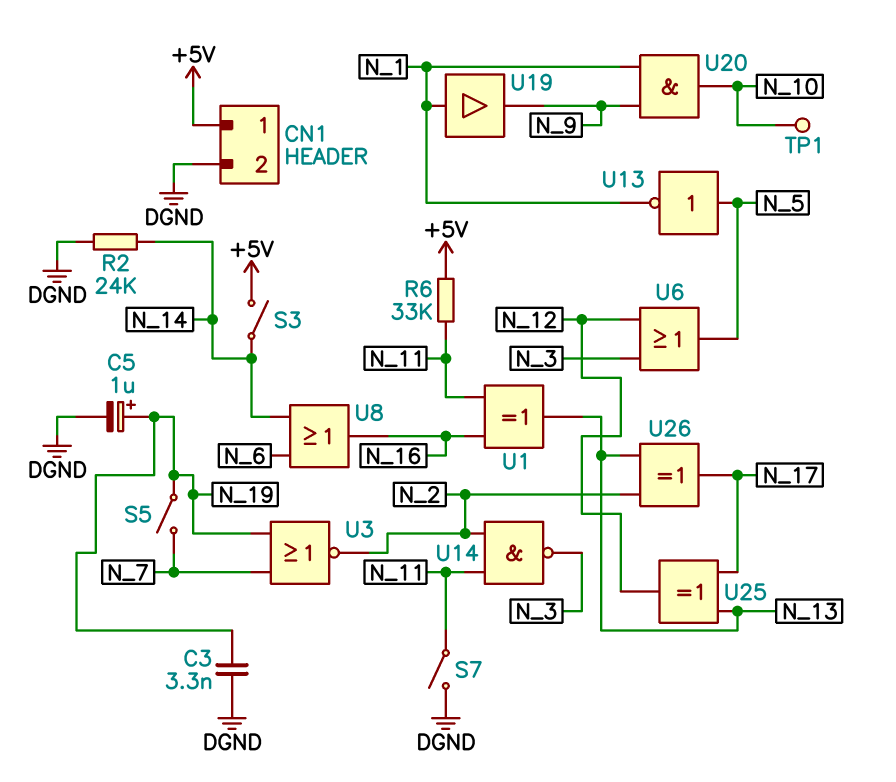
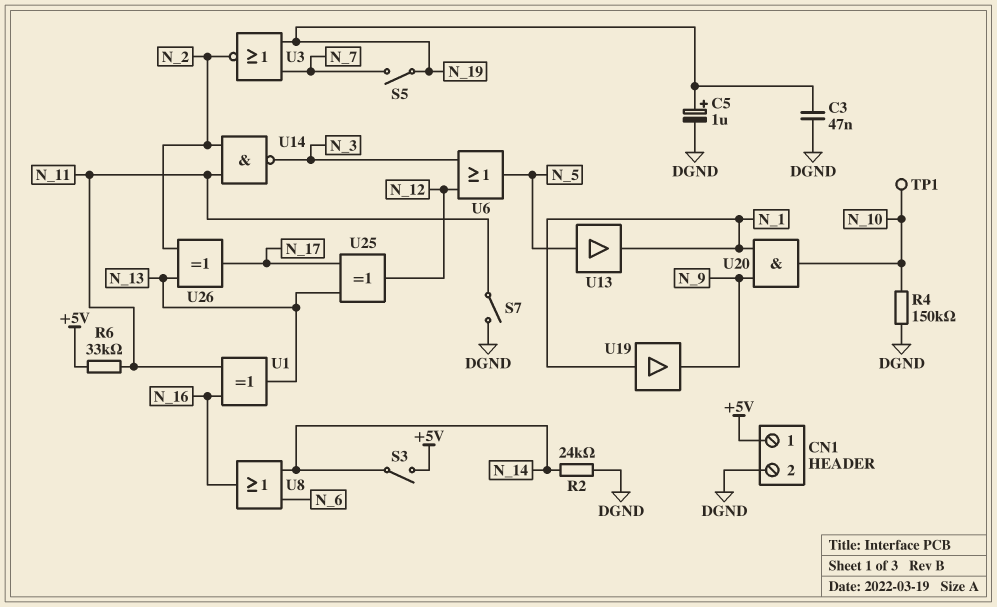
C3: 3.3nF (DGND, N_19) -> 47nF (DGND, N_19)
R4: none -> 150k (DGND, N_10)
U13: NOT (in N_5, out N_1) -> buffer (in N_5, out N_1)

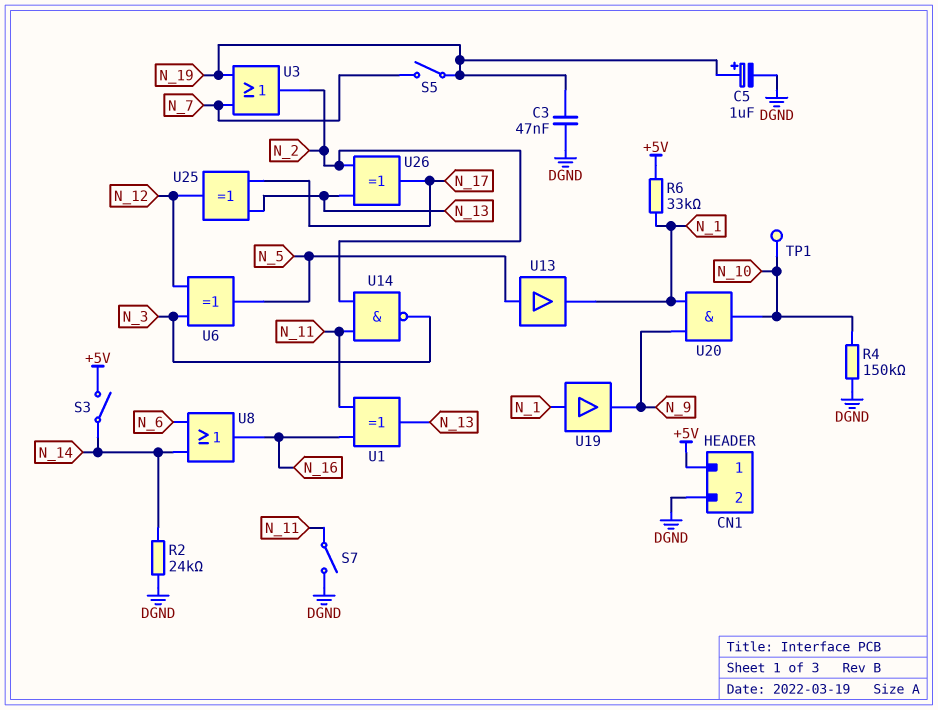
R6: 33k (+5V, N_11) -> 33k (+5V, N_1)
U3: NOR (in N_7, in N_19, out N_2) -> OR (in N_7, in N_19, out N_2)
U6: OR (in N_3, in N_12, out N_5) -> XOR (in N_3, in N_12, out N_5)

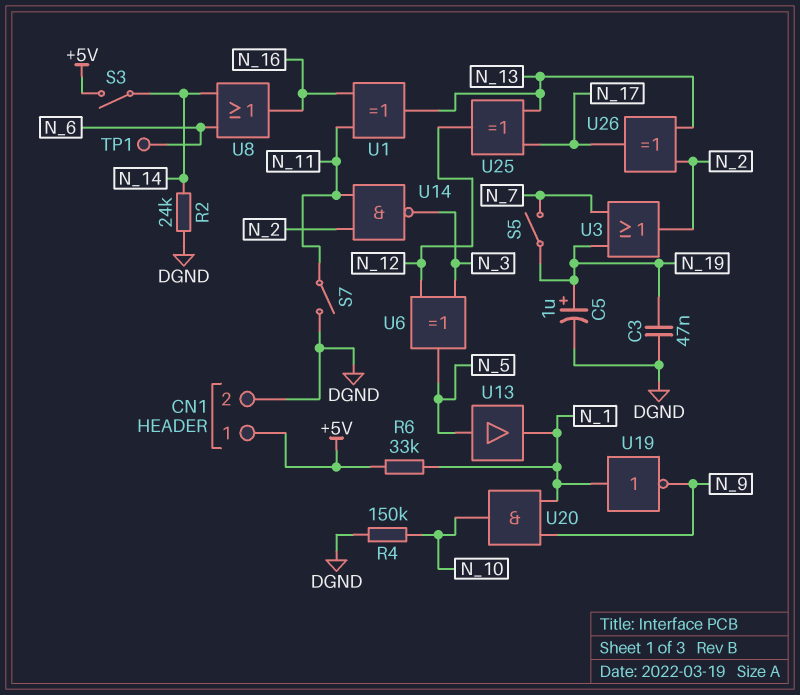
TP1: test point (N_10) -> test point (N_6)
U19: buffer (in N_1, out N_9) -> NOT (in N_1, out N_9)

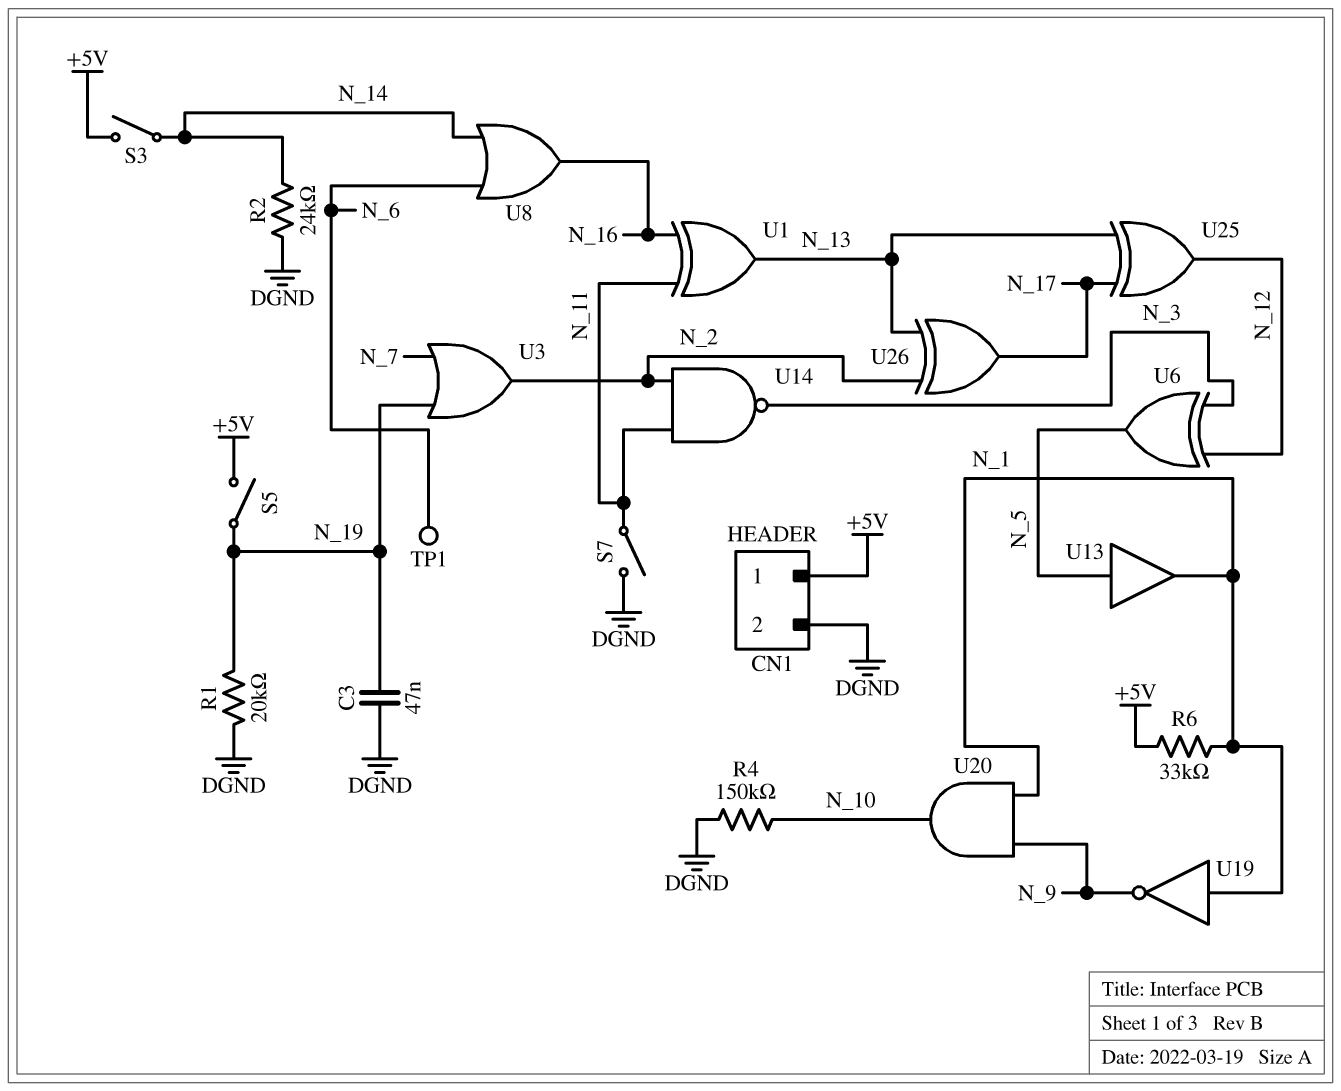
C5: 1uF (plus N_19, minus DGND) -> none
R1: none -> 20k (DGND, N_19)
S5: switch (N_7, N_19) -> switch (+5V, N_19)

